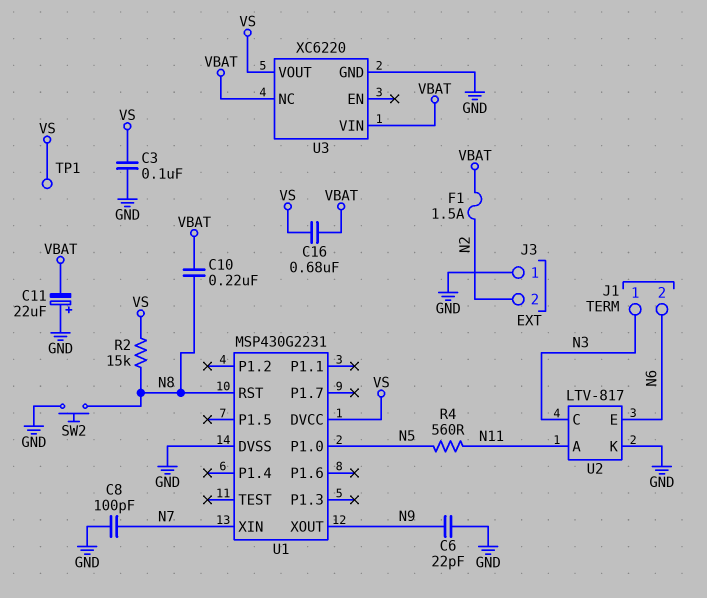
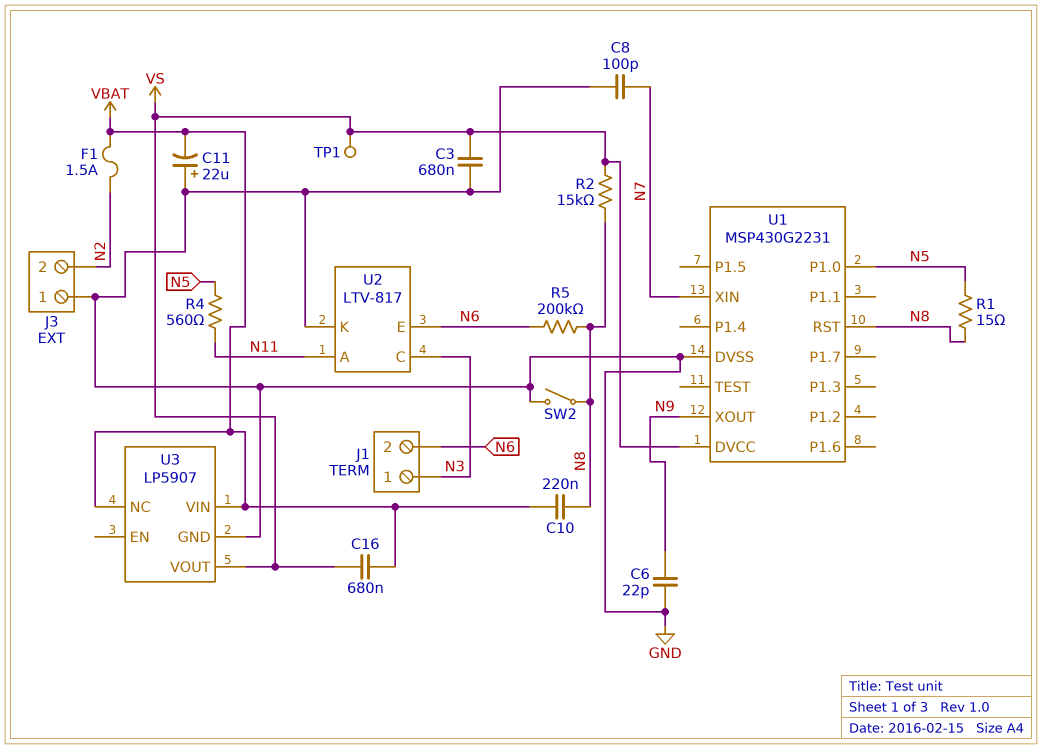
C3: 100nF (GND, VS) -> 680nF (GND, VS)
R1: none -> 15 (N5, N8)
R5: none -> 200k (N6, N8)
SW2: button (GND, N8) -> switch (GND, N8)
U3: XC6220 -> LP5907

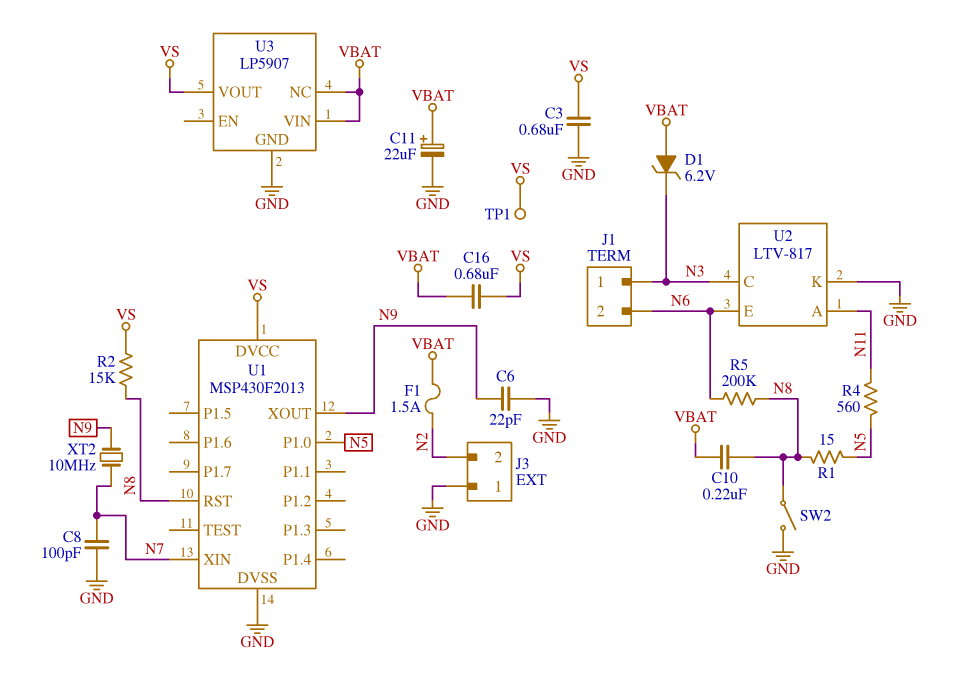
C11: 22uF (plus GND, minus VBAT) -> 22uF (plus VBAT, minus GND)
D1: none -> zener 6.2V (A VBAT, K N3)
U1: MSP430G2231 -> MSP430F2013
XT2: none -> 10MHz (N7, N9)

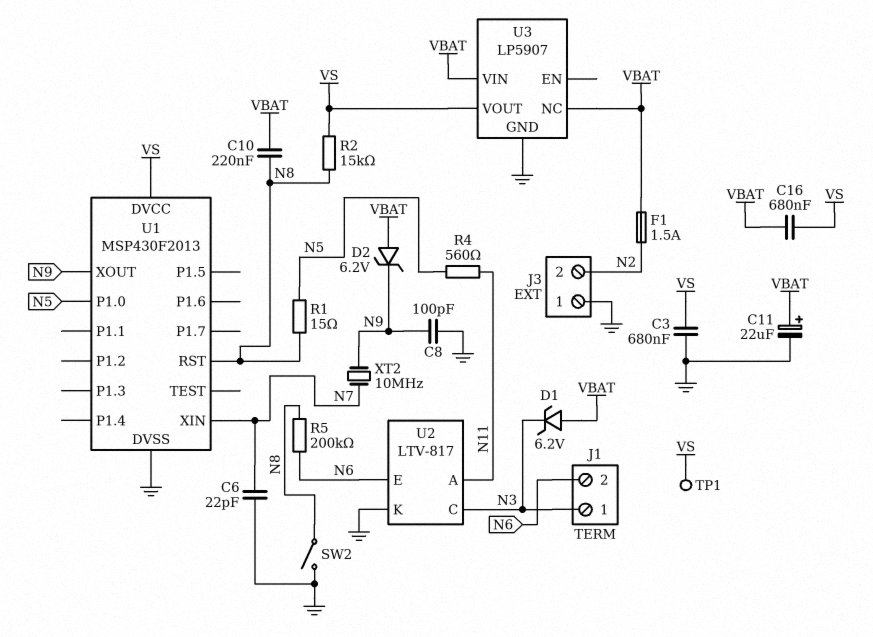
C6: 22pF (GND, N9) -> 22pF (GND, N7)
C8: 100pF (GND, N7) -> 100pF (GND, N9)
D2: none -> zener 6.2V (A VBAT, K N9)

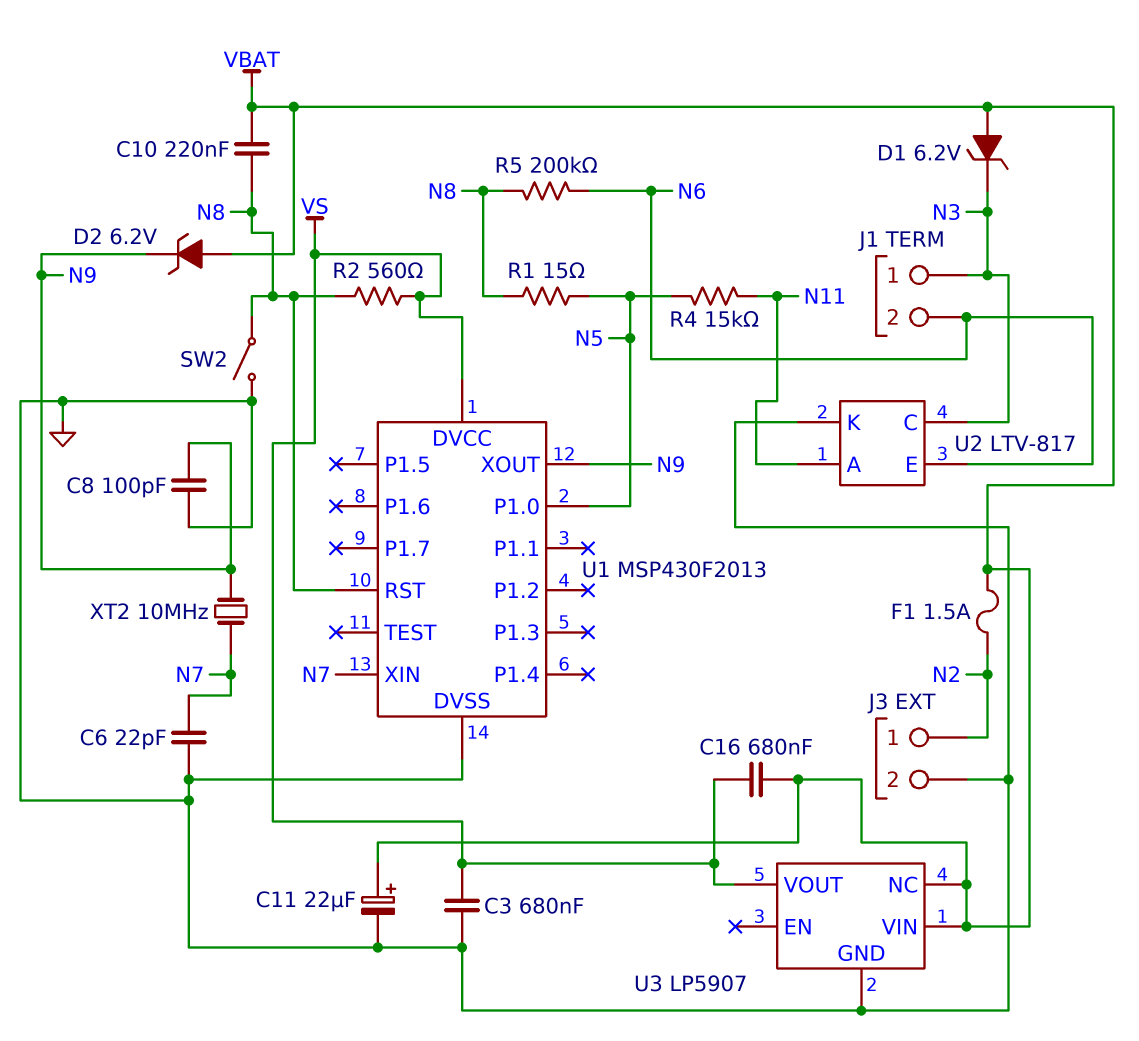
J3 pin 1: GND -> N2
J3 pin 2: N2 -> GND
R2: 15k (N8, VS) -> 560 (N8, VS)
R4: 560 (N5, N11) -> 15k (N5, N11)
TP1: test point (VS) -> none

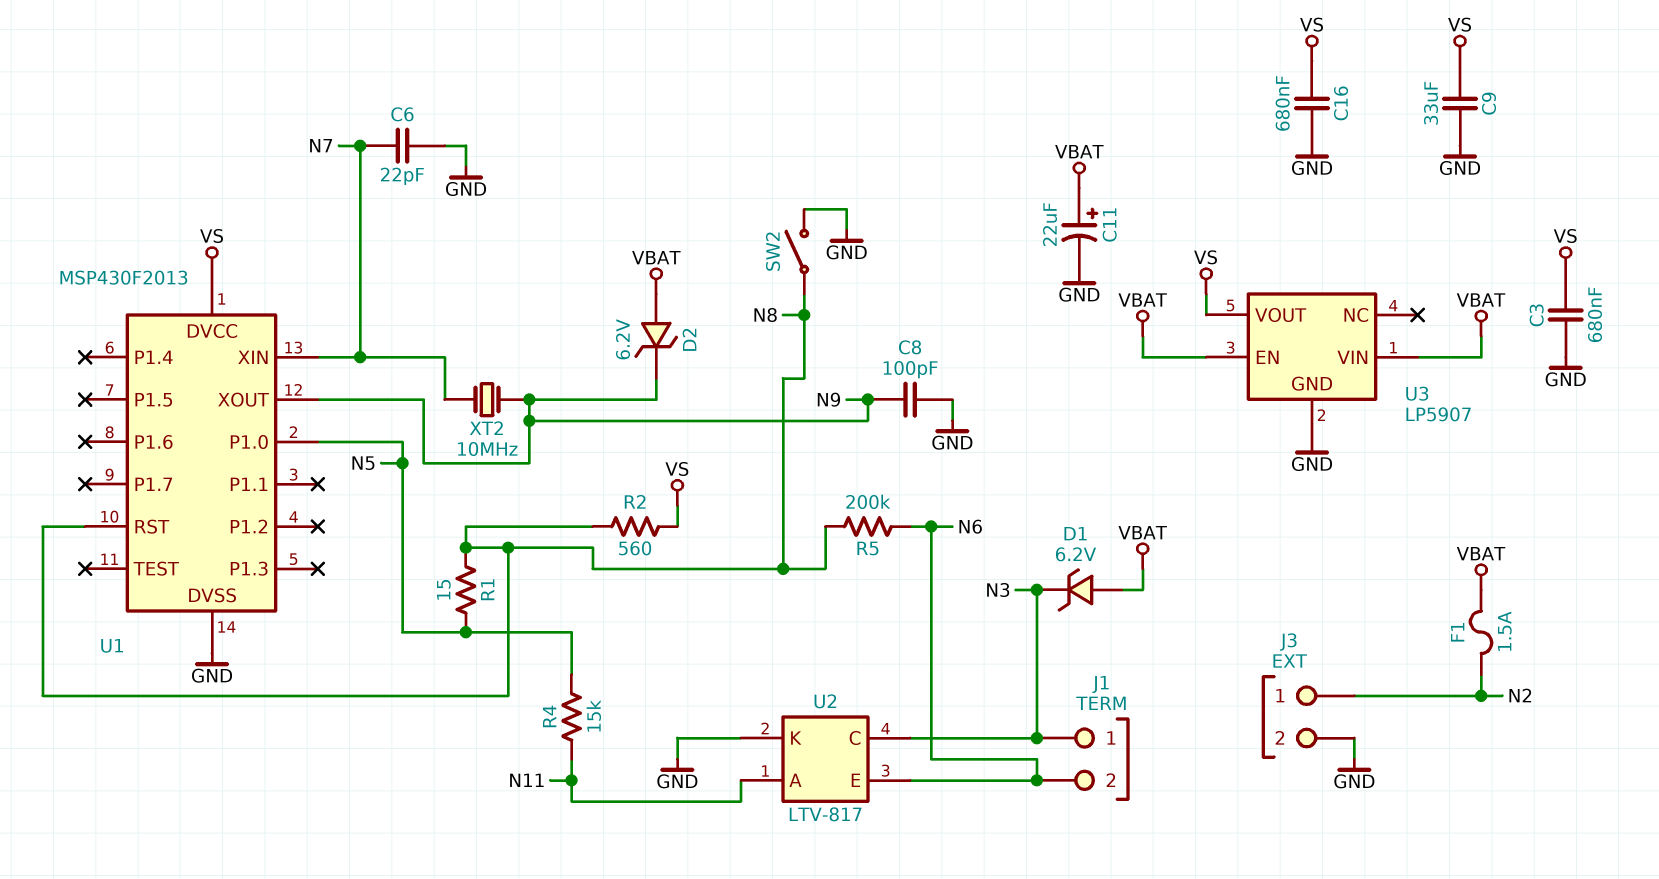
C9: none -> 33uF (GND, VS)
C10: 220nF (N8, VBAT) -> none
C16: 680nF (VBAT, VS) -> 680nF (GND, VS)
U3 pin EN: none -> VBAT
U3 pin NC: VBAT -> none

